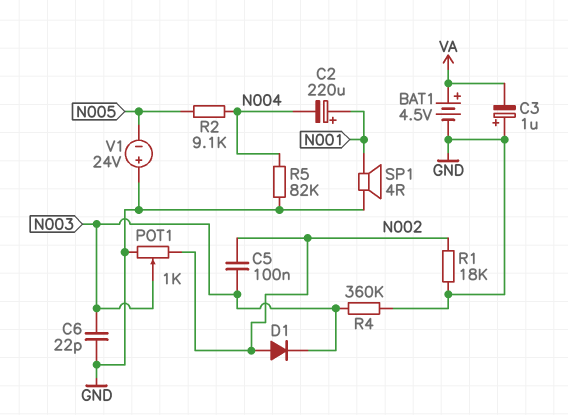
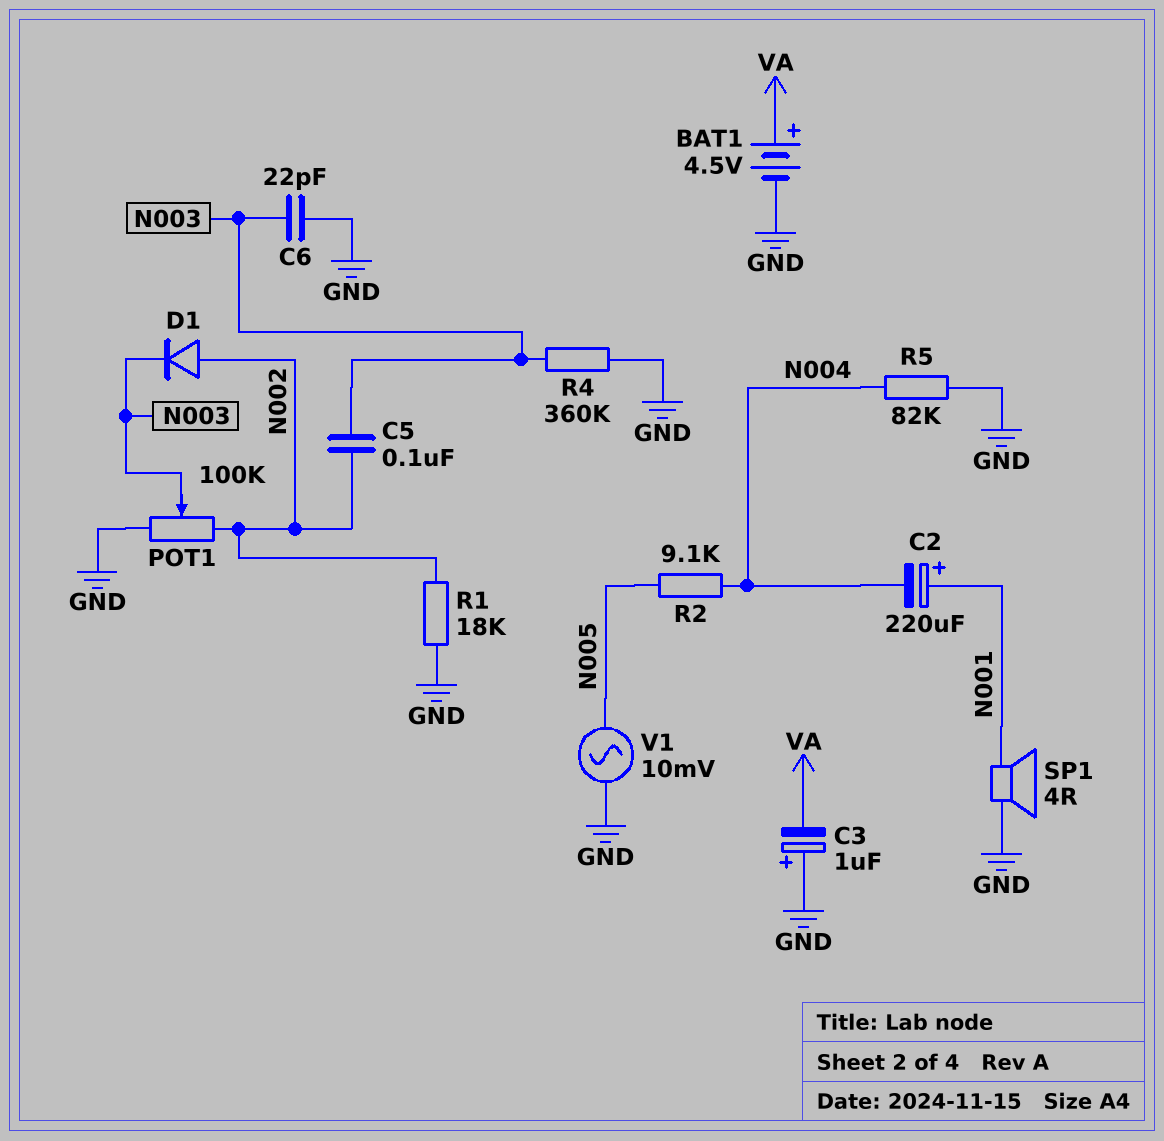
POT1: 1k (GND, N002, wiper N003) -> 100k (GND, N002, wiper N003)
V1: 24V (plus GND, minus N005) -> AC 10mV (GND, N005)

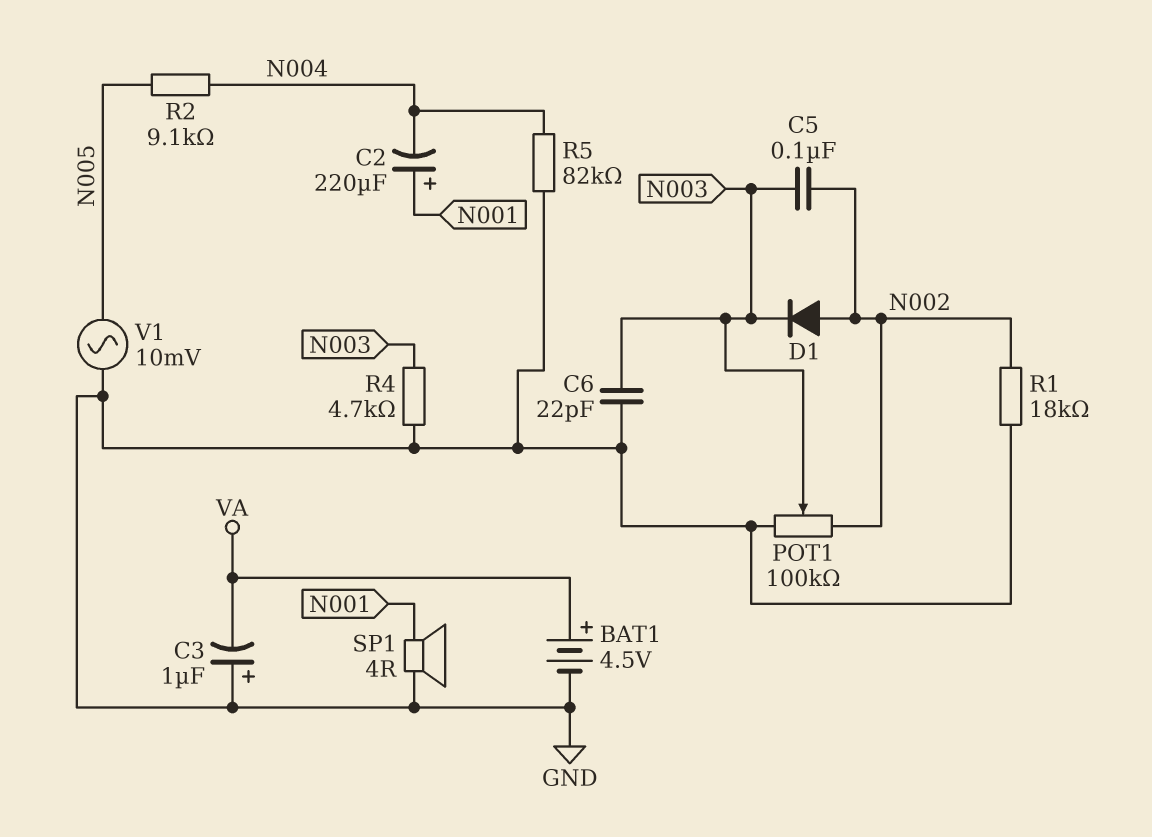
R4: 360k (GND, N003) -> 4.7k (GND, N003)

